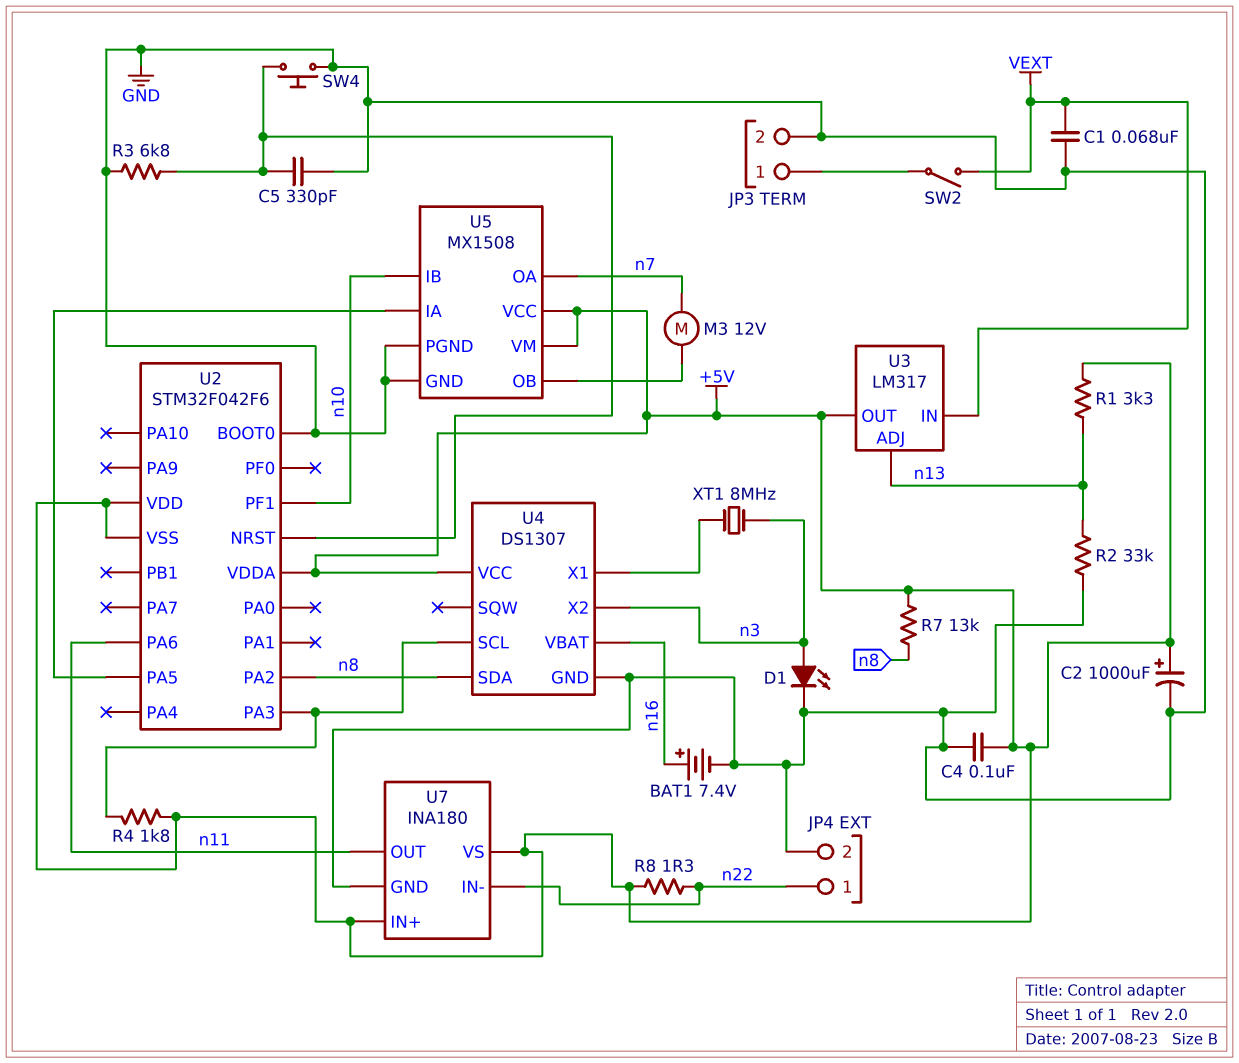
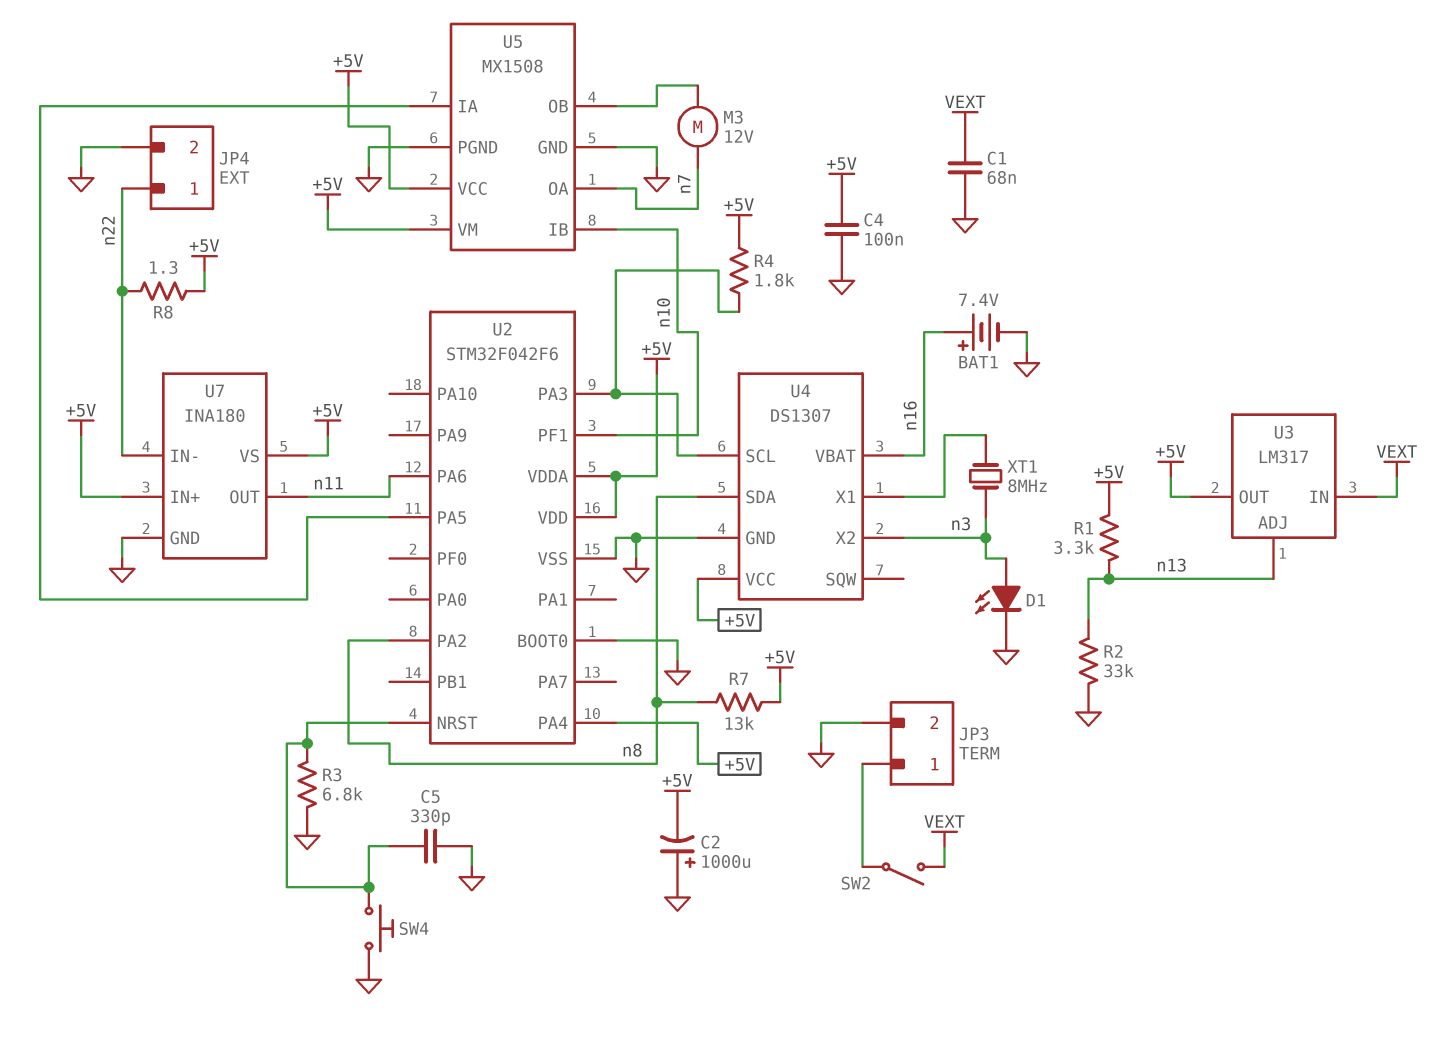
C2: 1000uF (plus +5V, minus GND) -> 1000uF (plus GND, minus +5V)
U2 pin PA4: none -> +5V
U2 pin VSS: +5V -> GND

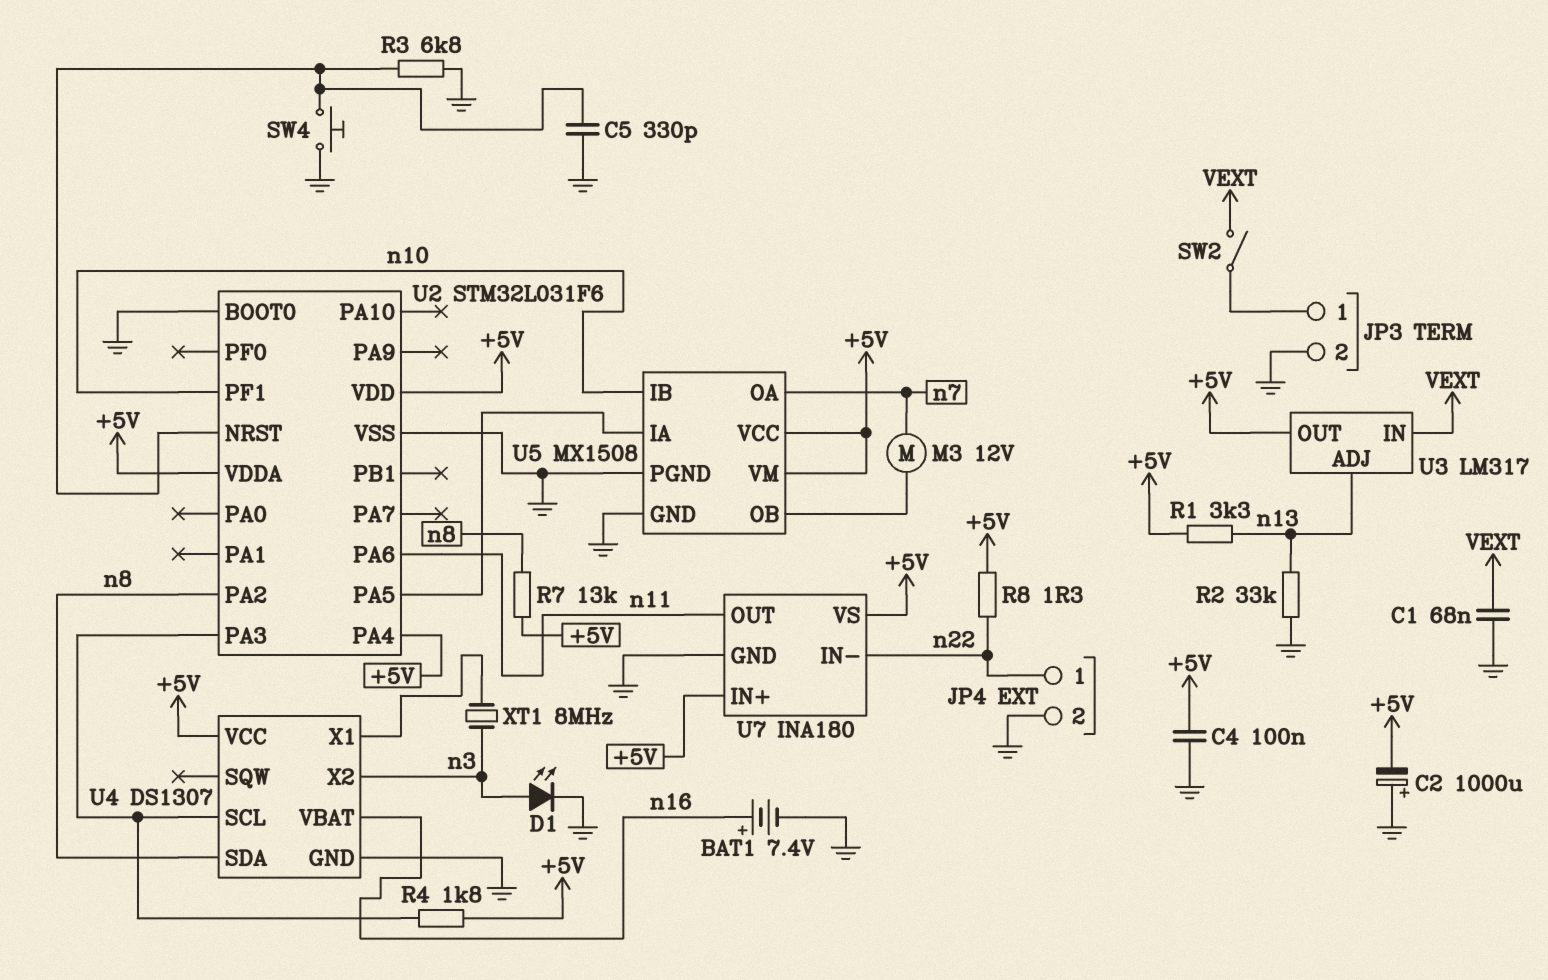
U2: STM32F042F6 -> STM32L031F6

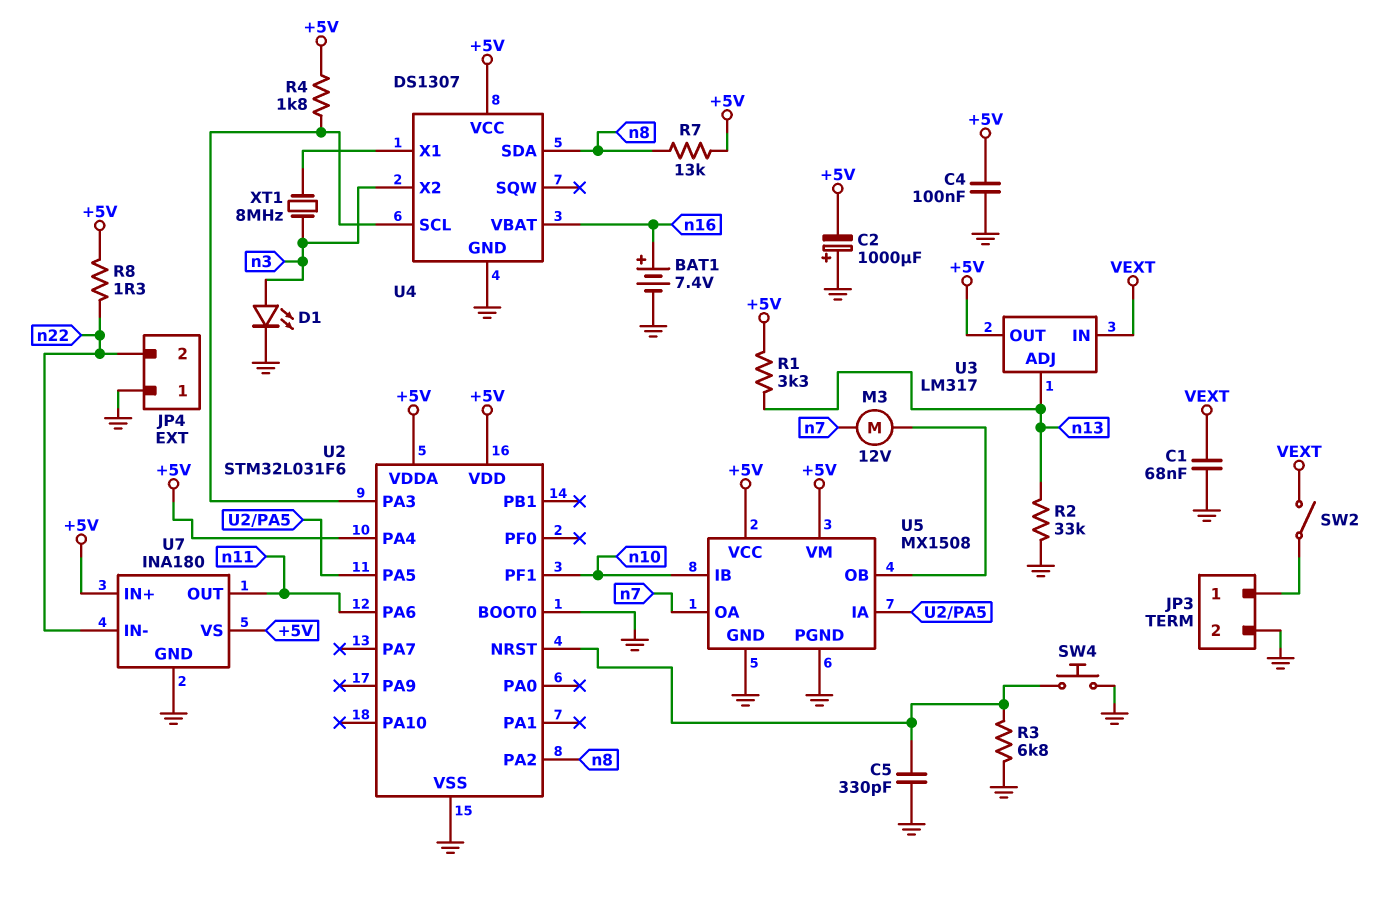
JP4 pin 1: n22 -> GND
JP4 pin 2: GND -> n22

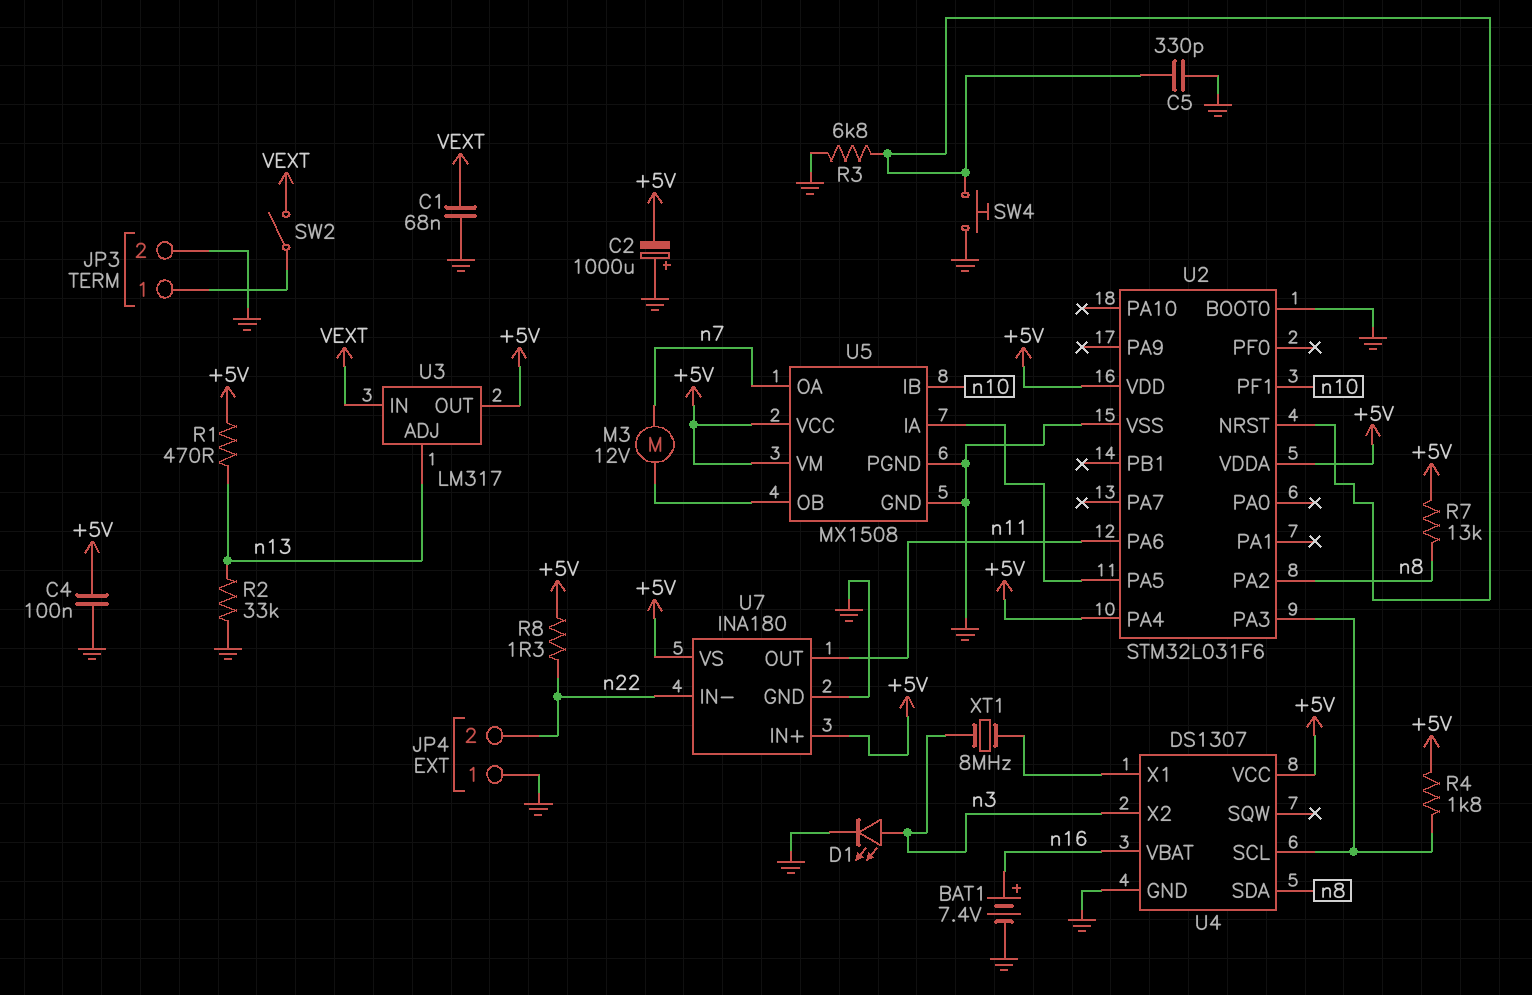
R1: 3.3k (+5V, n13) -> 470 (+5V, n13)

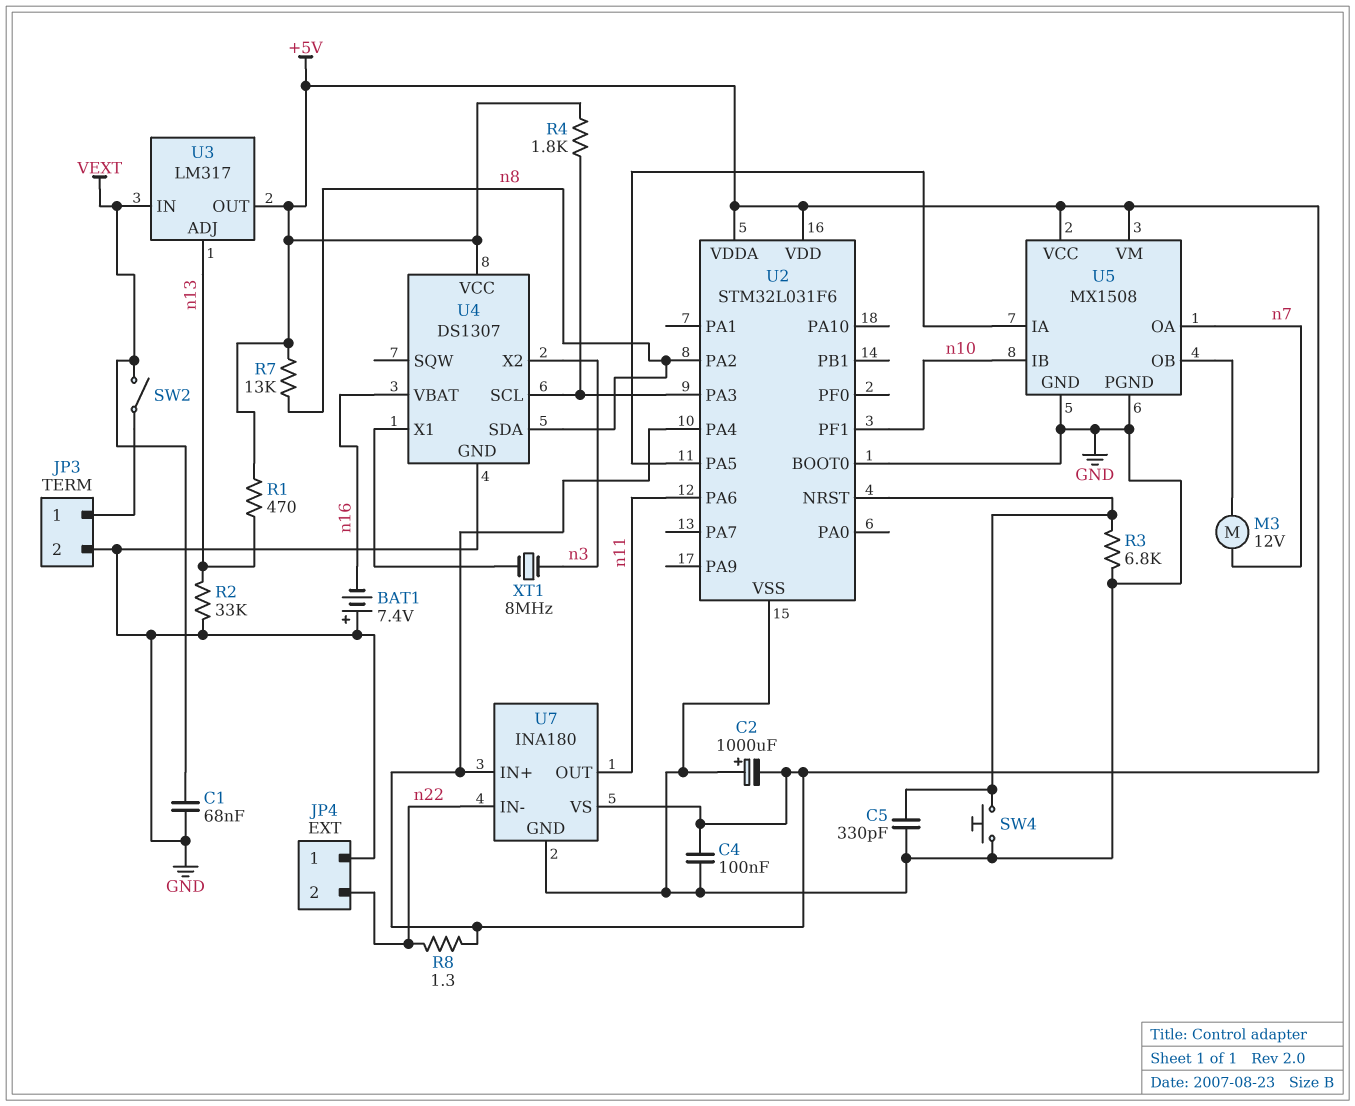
BAT1: 7.4V (plus n16, minus GND) -> 7.4V (plus GND, minus n16)
D1: LED (A n3, K GND) -> none

